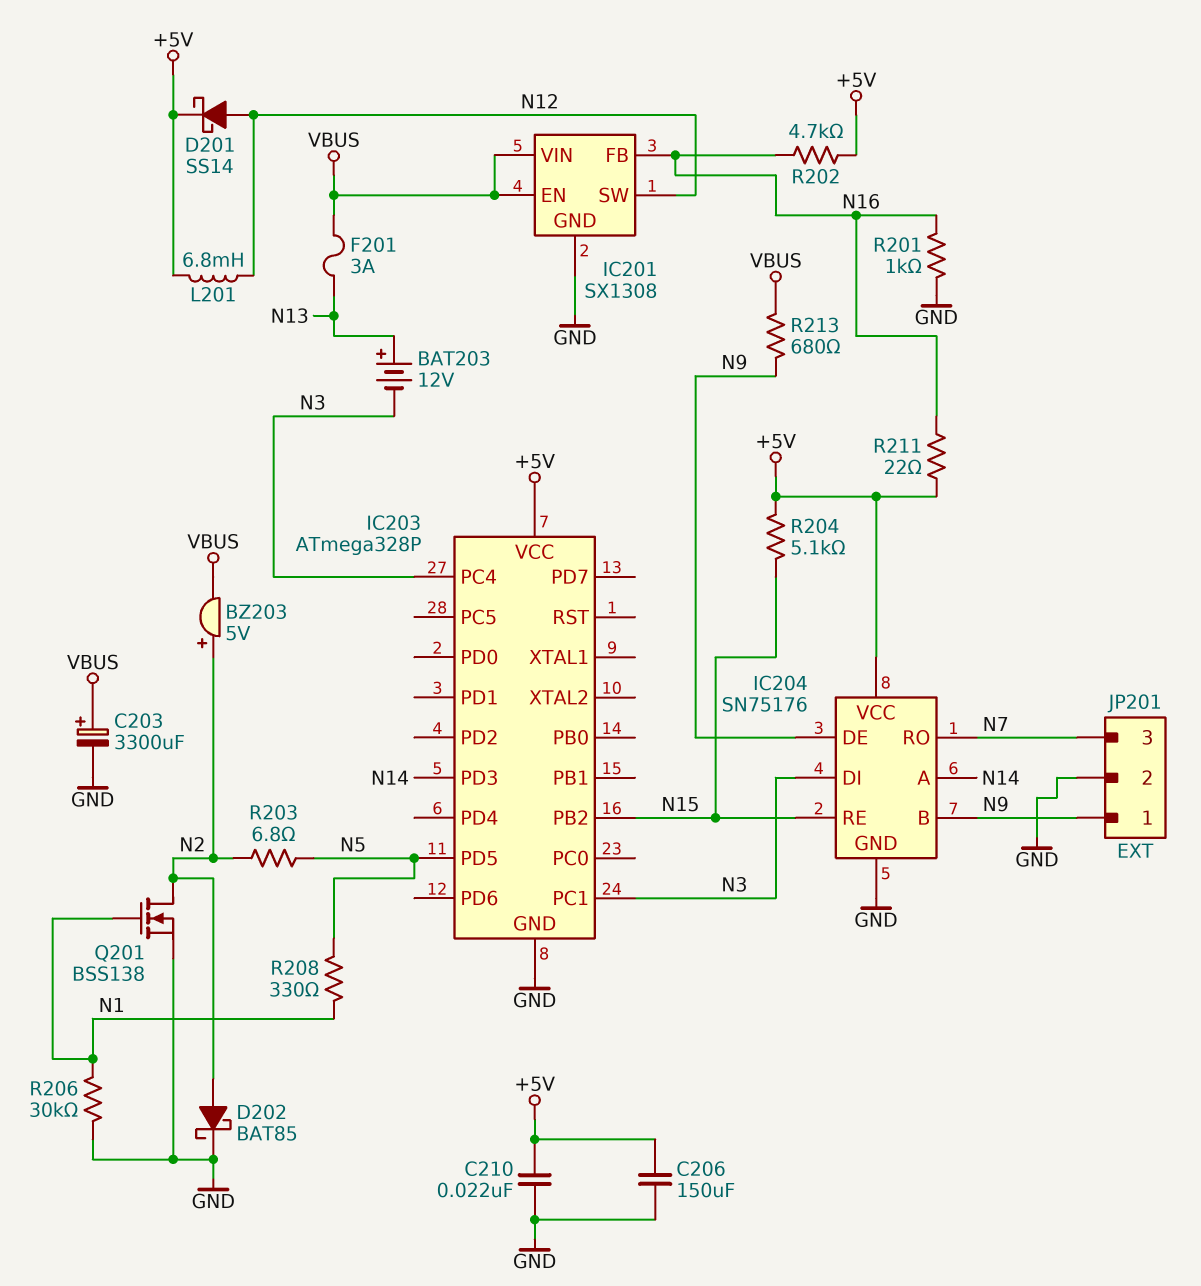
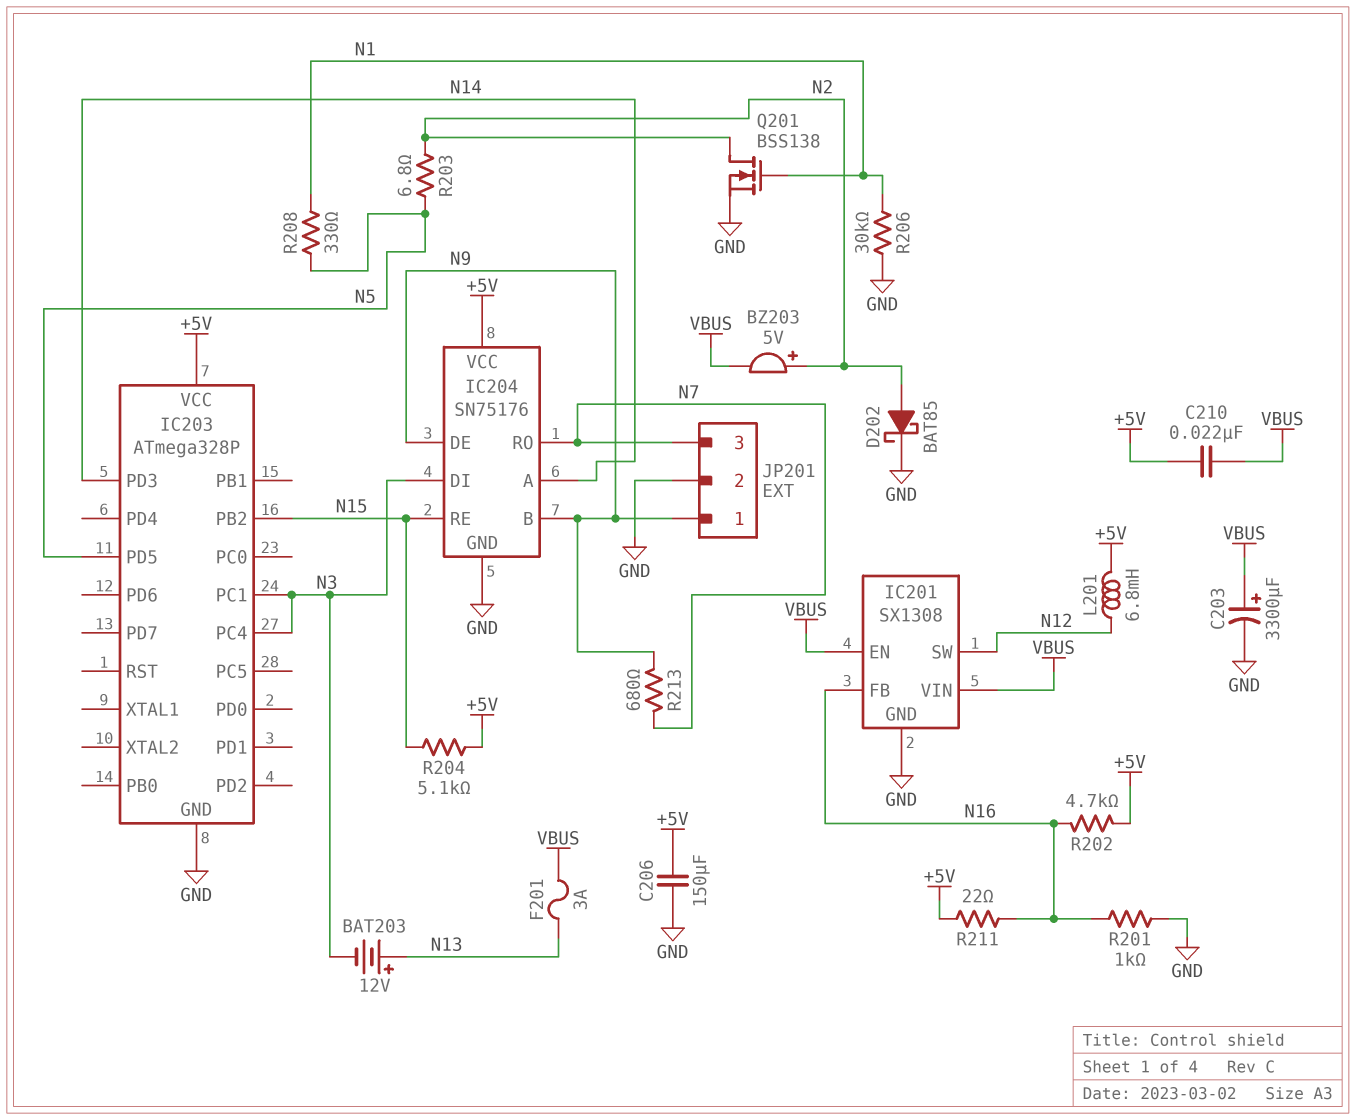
C210: 22nF (+5V, GND) -> 22nF (+5V, VBUS)
D201: schottky SS14 (A N12, K +5V) -> none
R213: 680 (N9, VBUS) -> 680 (N7, N9)

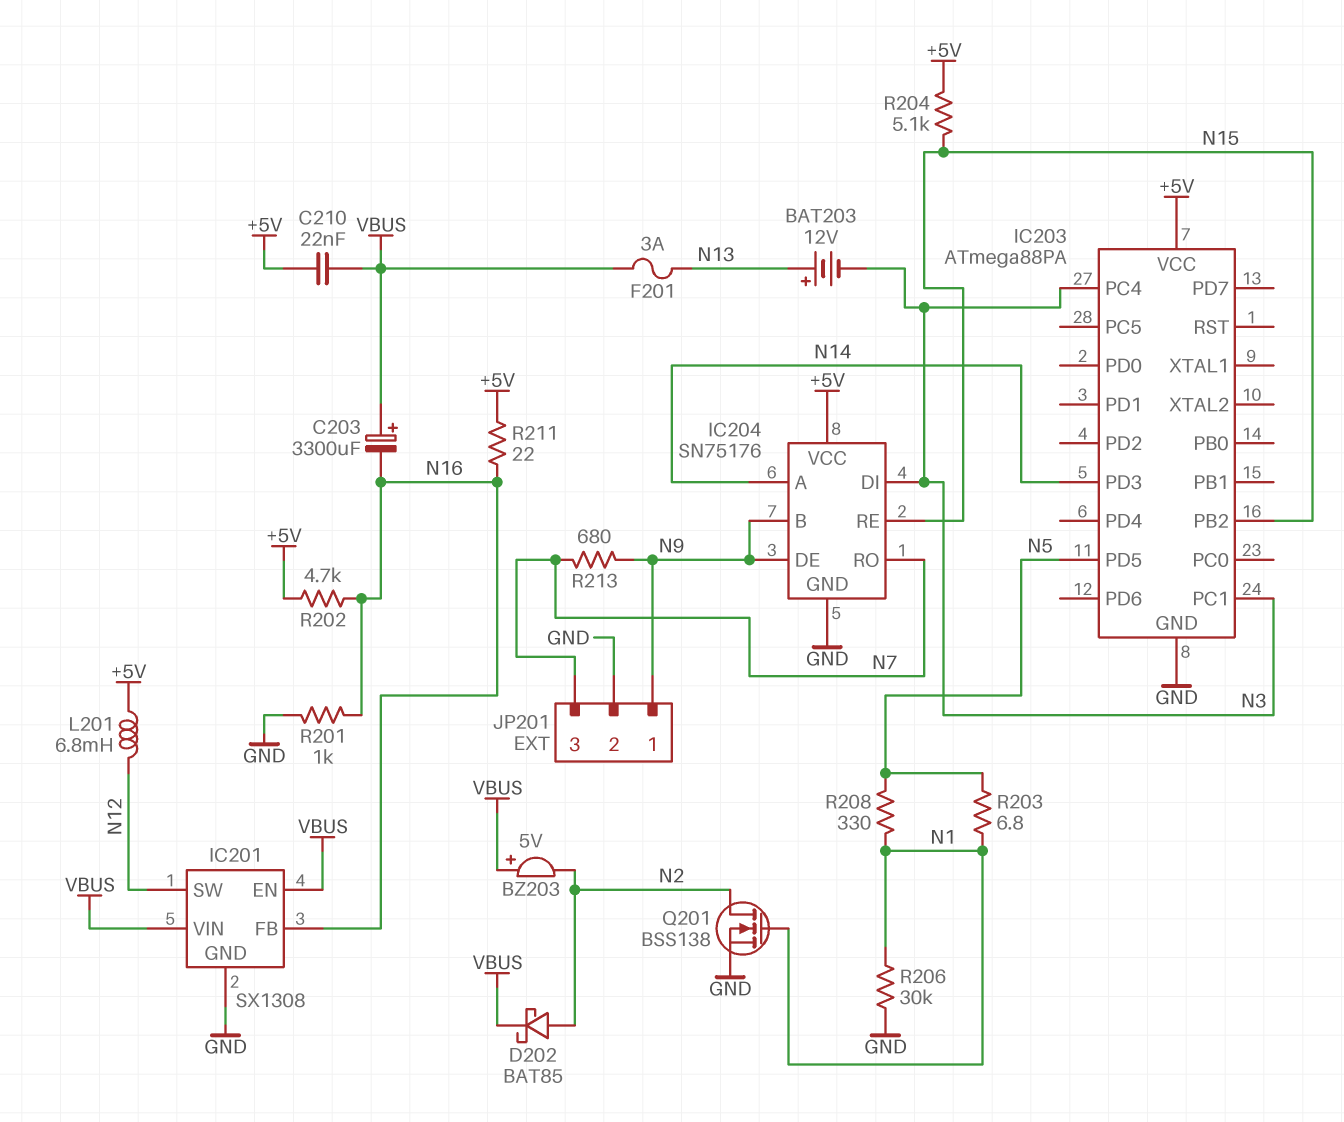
BZ203: buzzer 5V (plus N2, minus VBUS) -> buzzer 5V (plus VBUS, minus N2)
C203: 3300uF (plus VBUS, minus GND) -> 3300uF (plus VBUS, minus N16)
C206: 150uF (+5V, GND) -> none
D202: schottky BAT85 (A N2, K GND) -> schottky BAT85 (A N2, K VBUS)
IC203: ATmega328P -> ATmega88PA
R203: 6.8 (N2, N5) -> 6.8 (N1, N5)

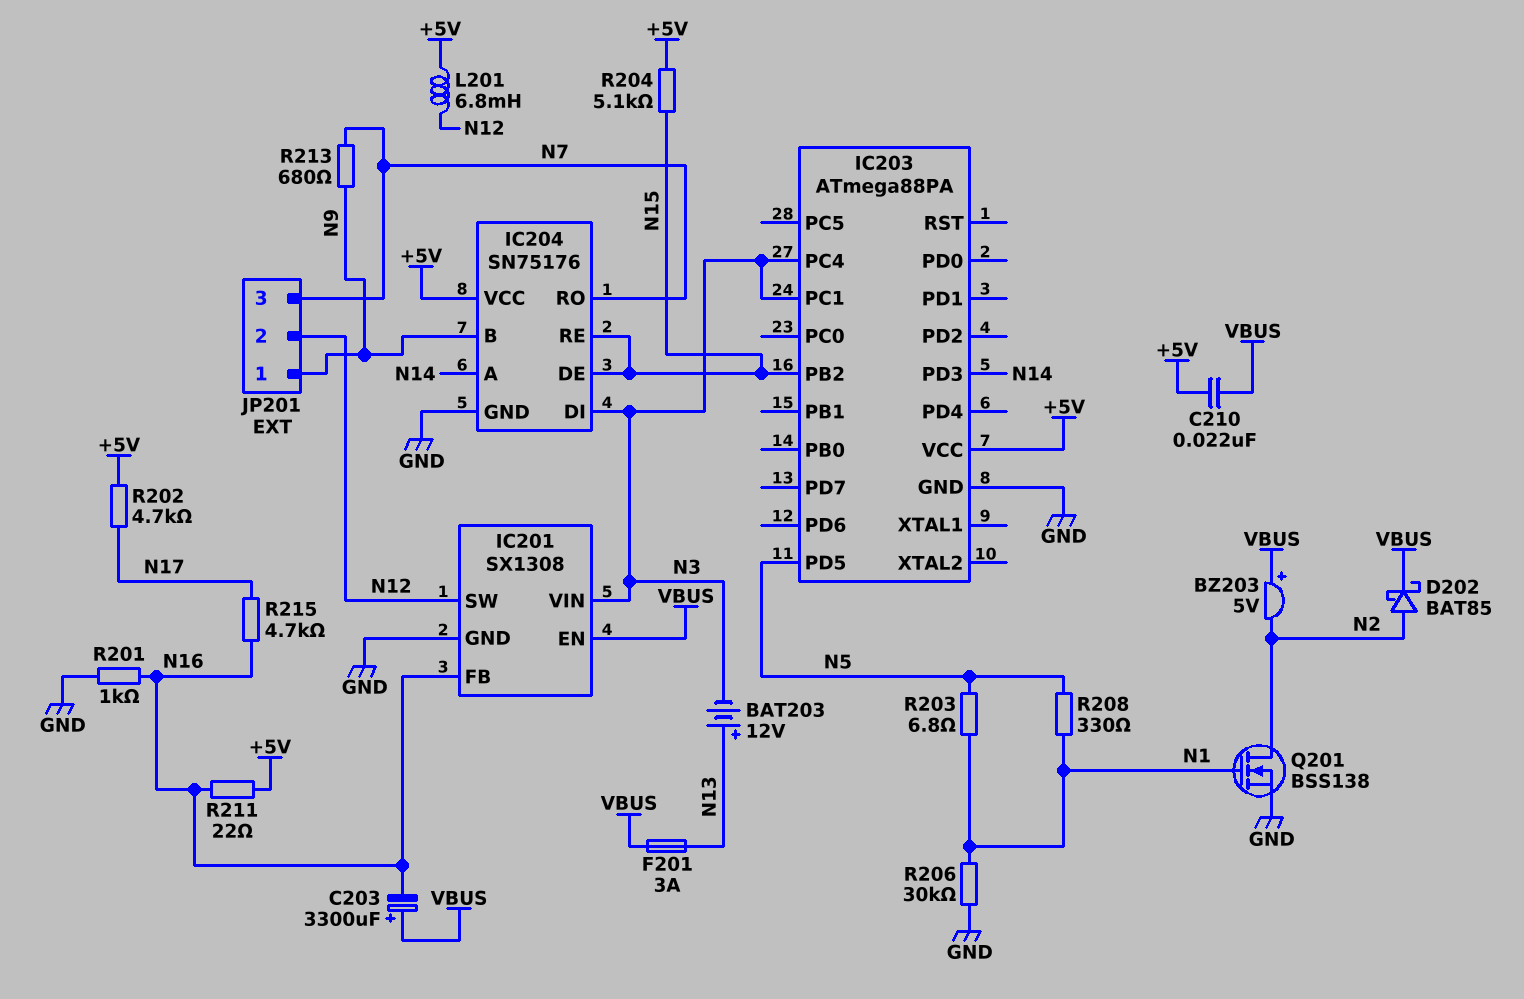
IC201 pin VIN: VBUS -> N3
IC204 pin DE: N9 -> N15
JP201 pin 2: GND -> N12
R202: 4.7k (+5V, N16) -> 4.7k (+5V, N17)
R215: none -> 4.7k (N16, N17)

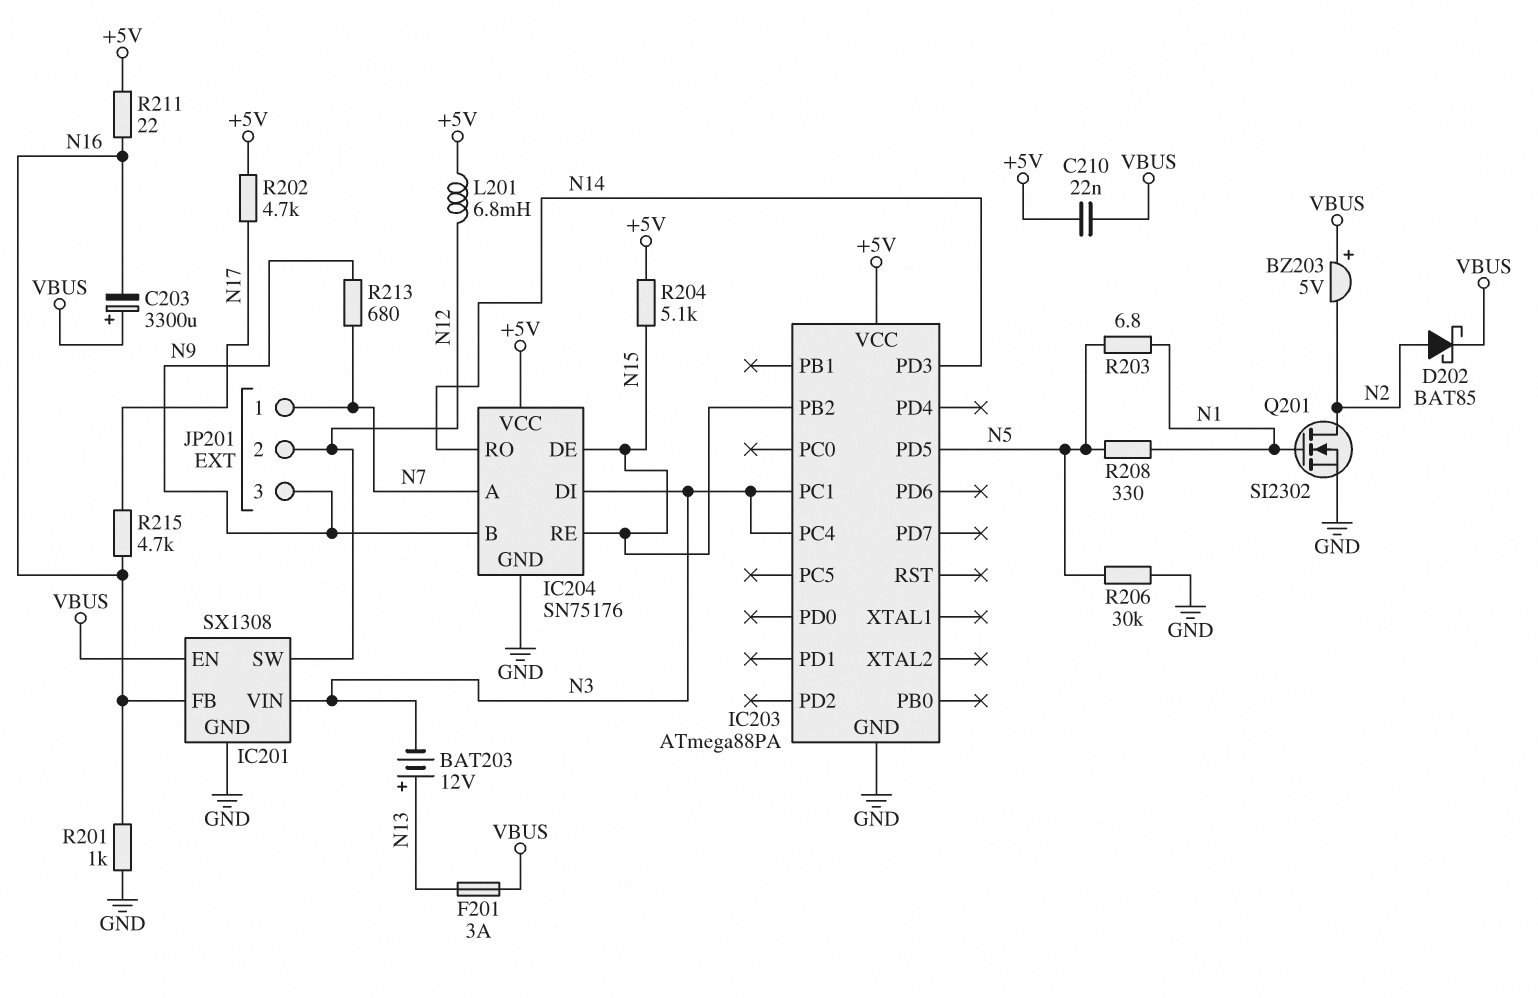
IC204 pin A: N14 -> N7
IC204 pin RO: N7 -> N14
JP201 pin 1: N9 -> N7
JP201 pin 3: N7 -> N9
Q201: NMOS BSS138 (G N1, D N2, S GND) -> NMOS SI2302 (G N1, D N2, S GND)
R206: 30k (GND, N1) -> 30k (GND, N5)

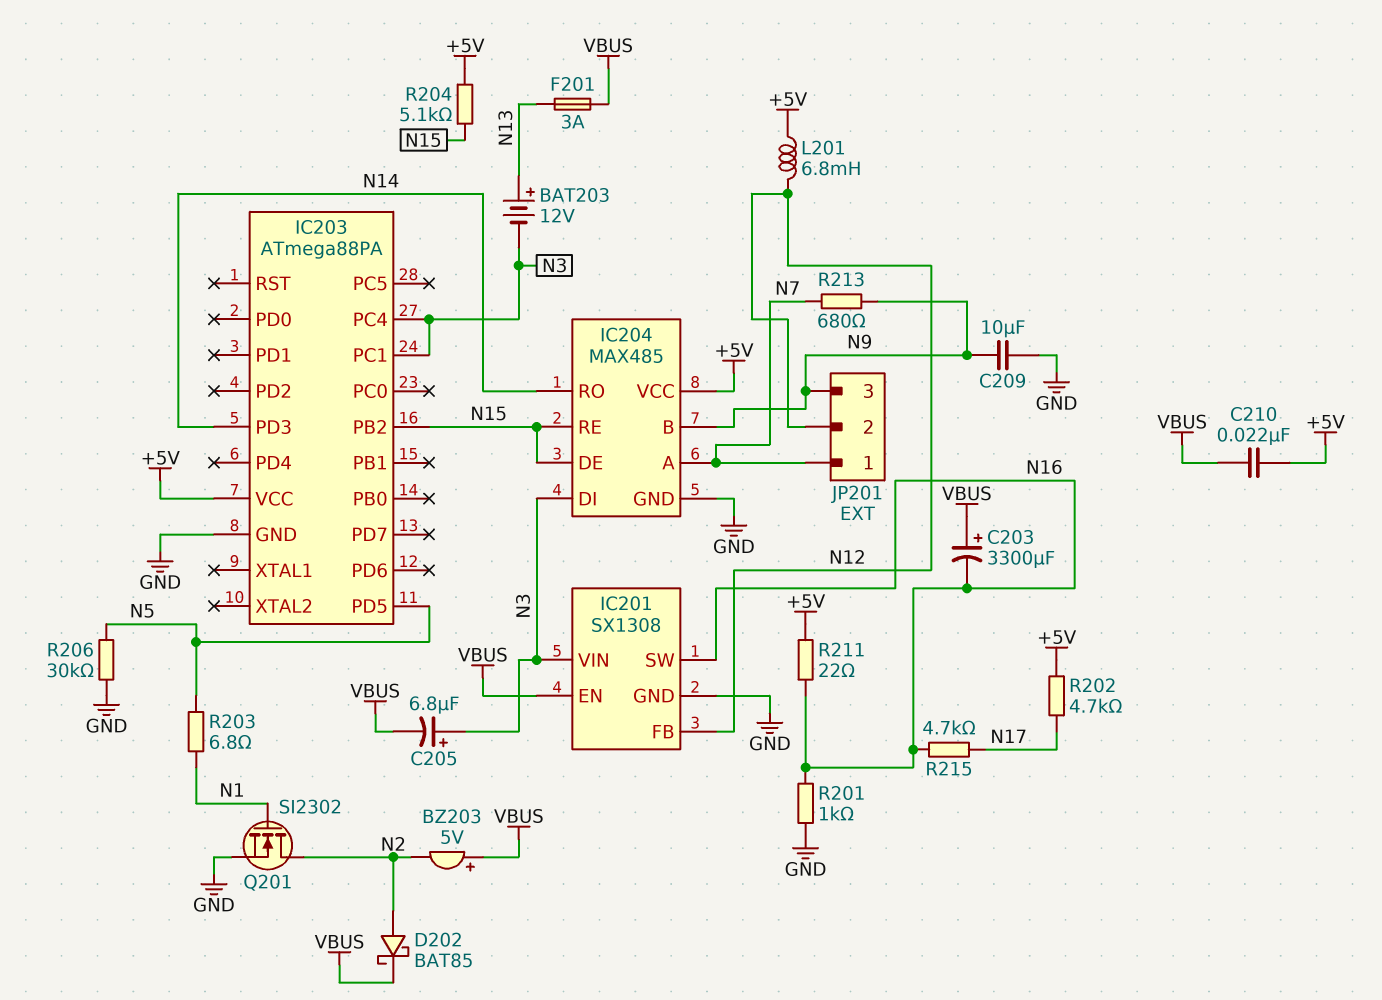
C205: none -> 6.8uF (plus N3, minus VBUS)
C209: none -> 10uF (GND, N9)
IC201 pin FB: N16 -> N12
IC201 pin SW: N12 -> N16
IC204: SN75176 -> MAX485
R208: 330 (N1, N5) -> none

